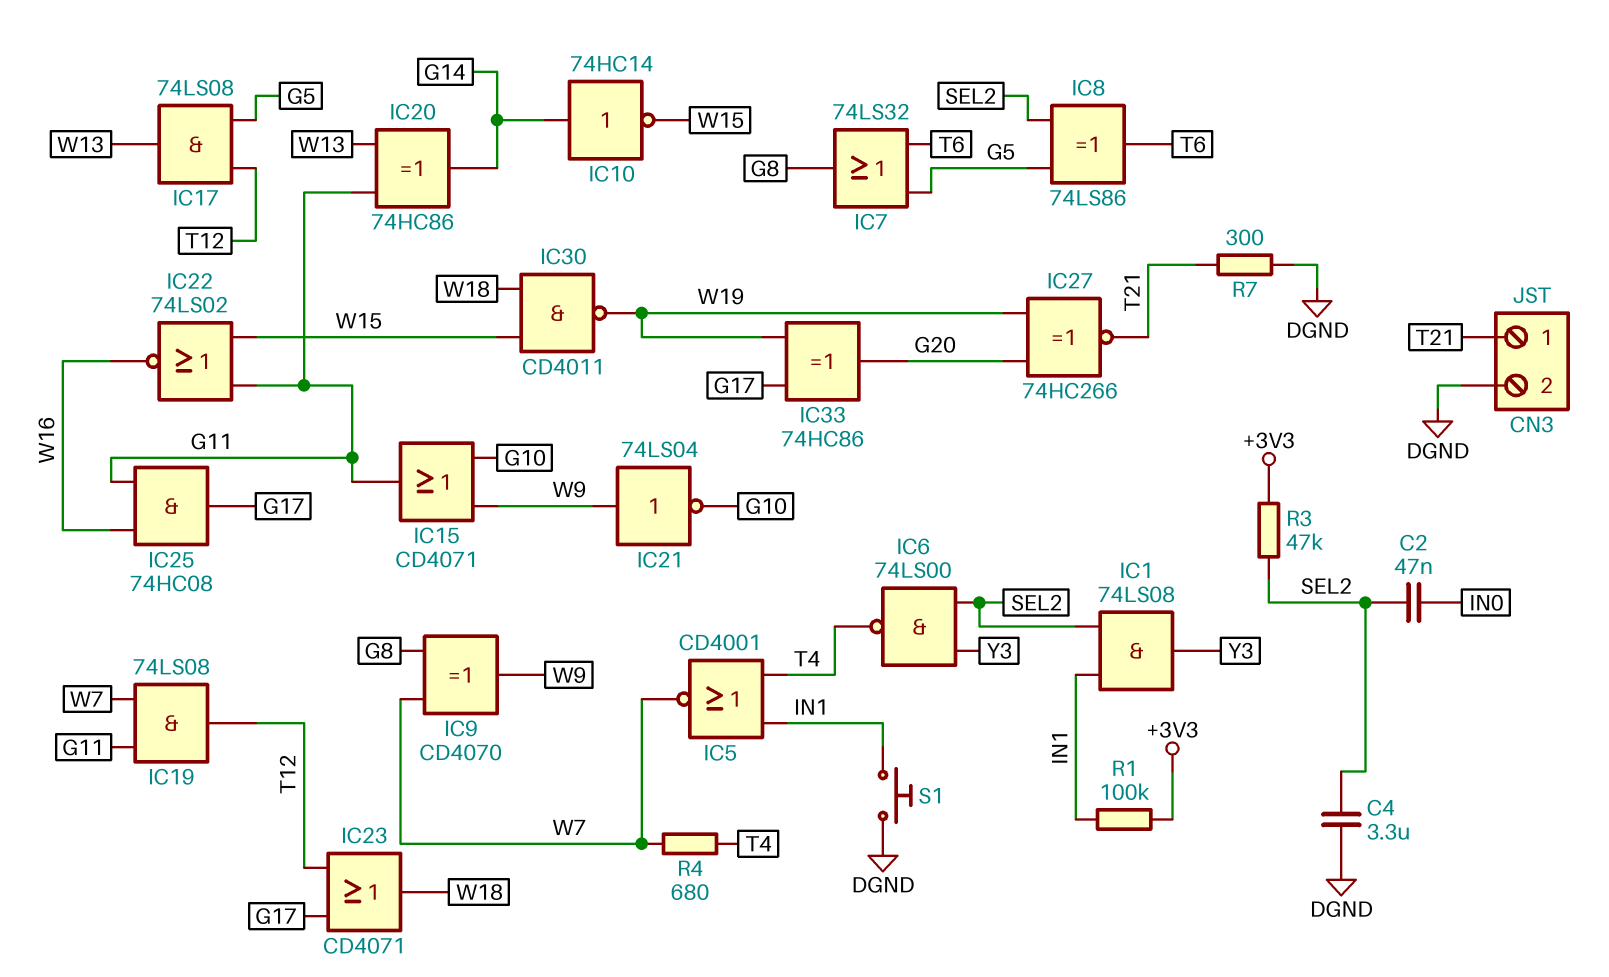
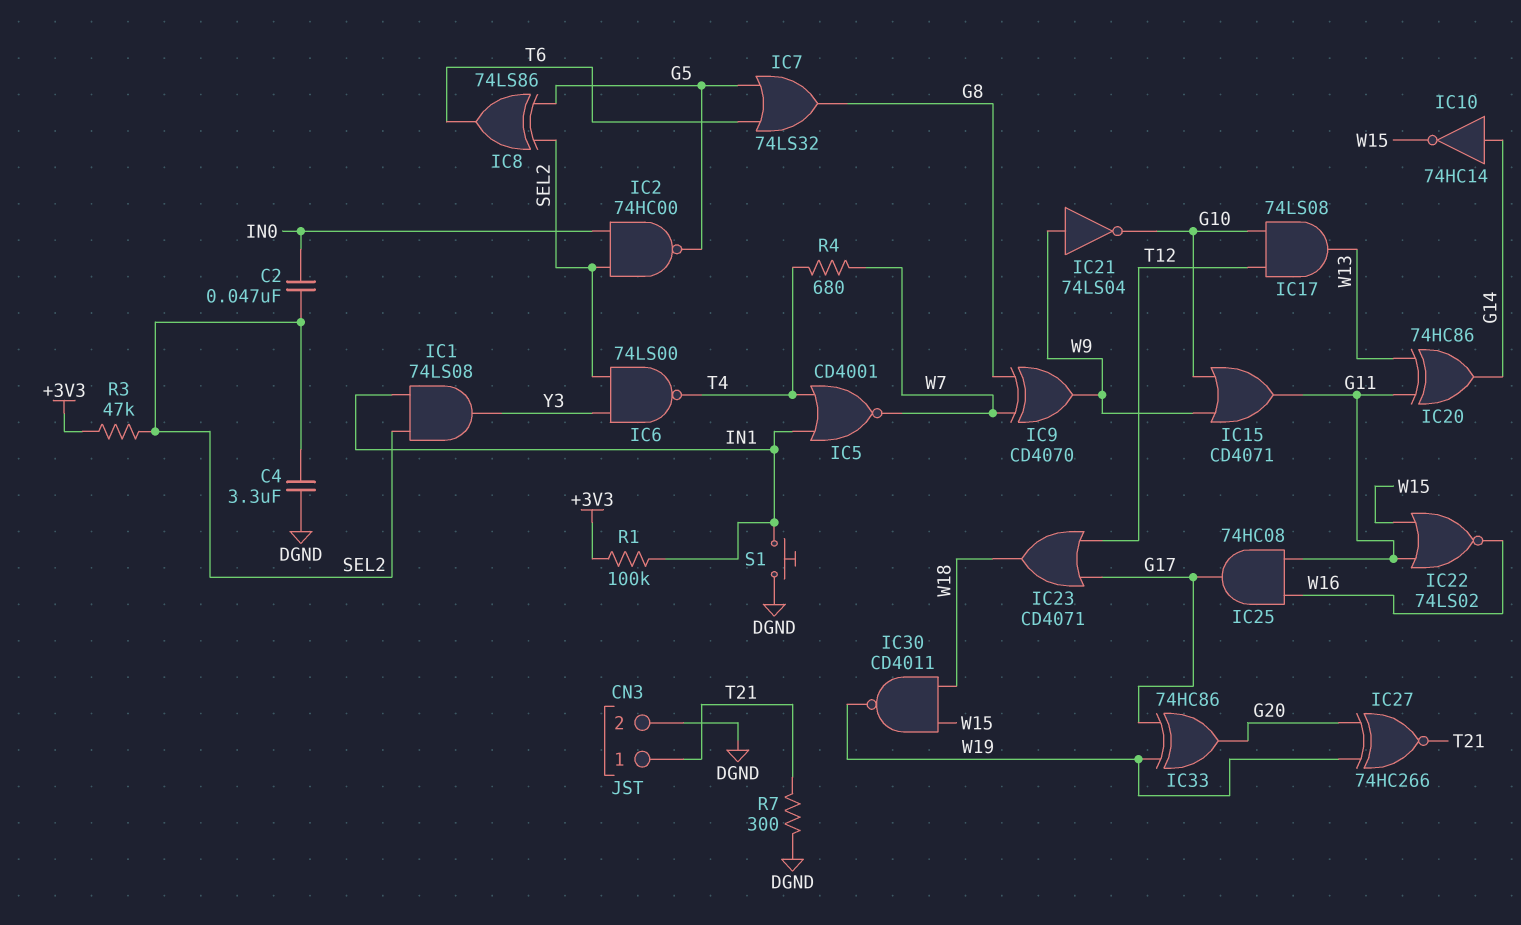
IC2: none -> NAND 74HC00 (in IN0, in SEL2, out G5)
IC17: AND 74LS08 (in G5, in T12, out W13) -> AND 74LS08 (in G10, in T12, out W13)
IC19: AND 74LS08 (in G11, in W7, out T12) -> none

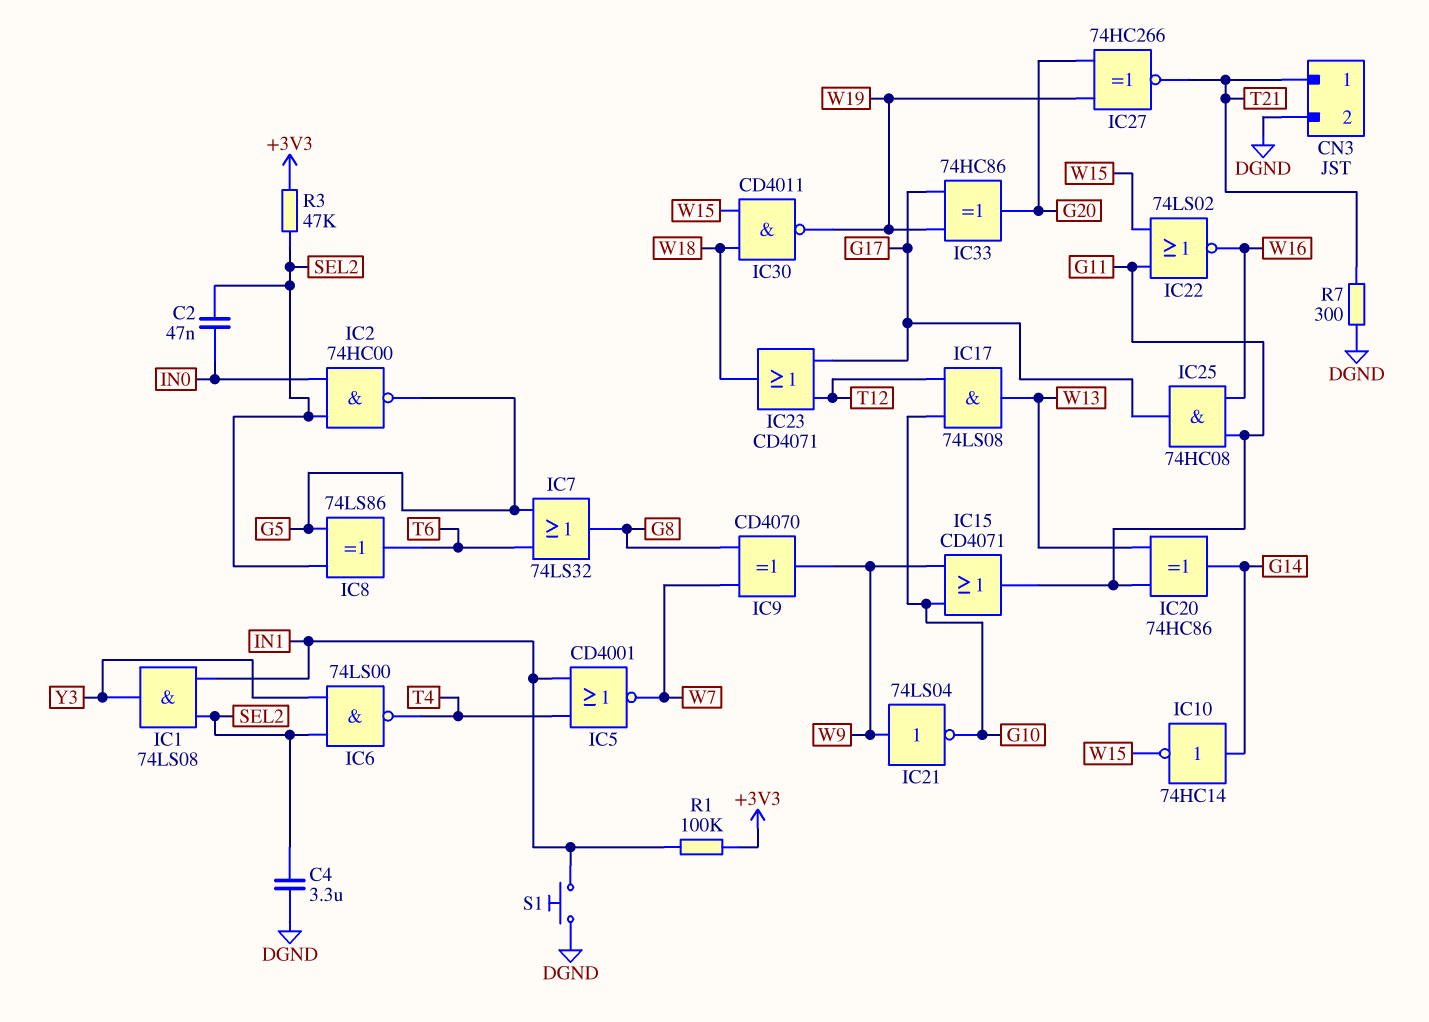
R4: 680 (T4, W7) -> none

